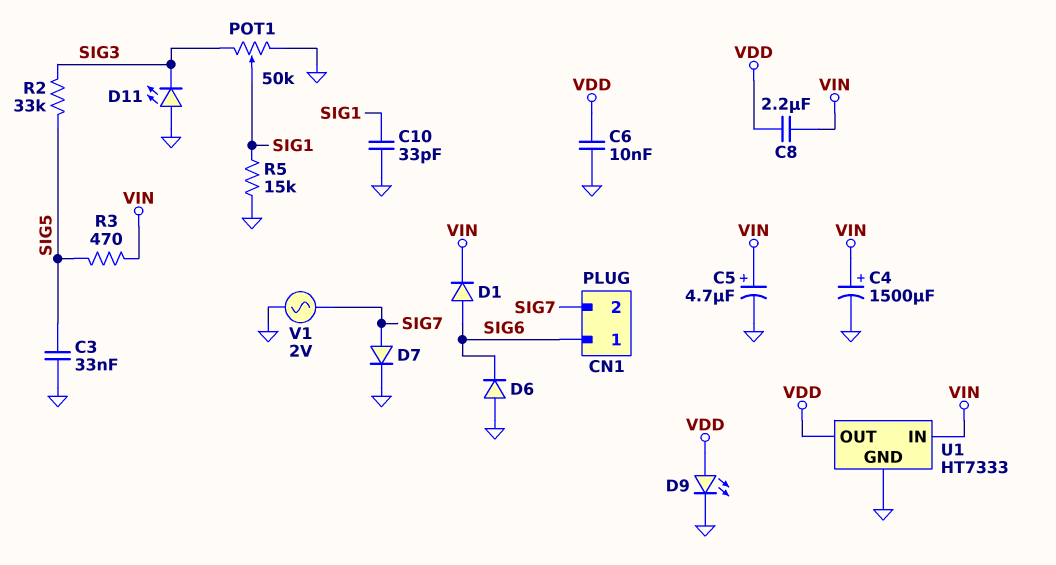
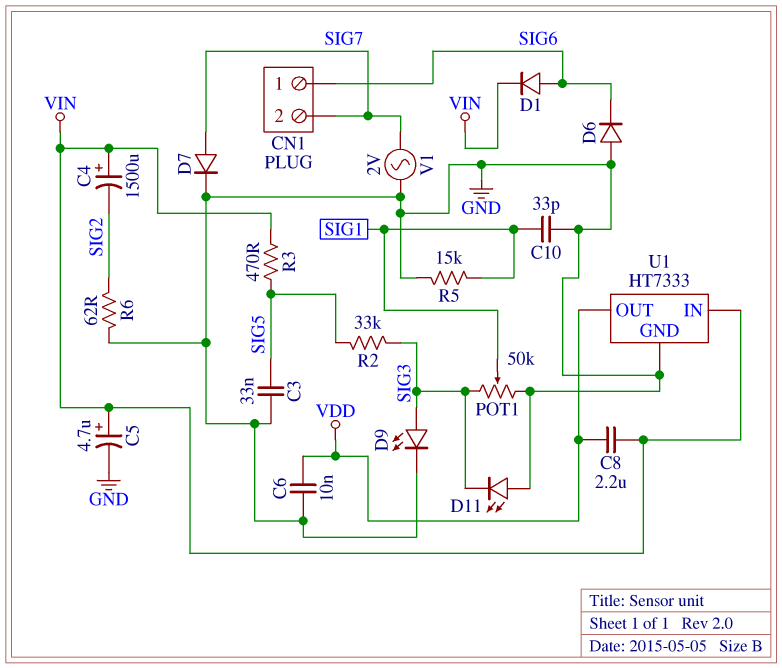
C4: 1500uF (plus VIN, minus GND) -> 1500uF (plus VIN, minus SIG2)
D9: LED (A VDD, K GND) -> LED (A SIG3, K GND)
R6: none -> 62 (GND, SIG2)

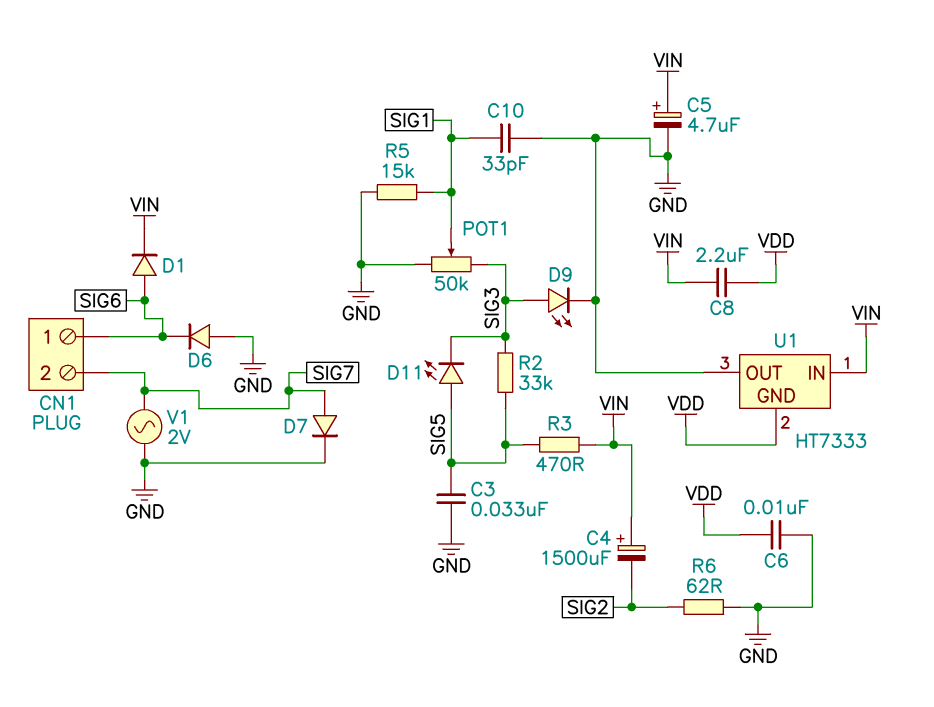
D11: LED (A GND, K SIG3) -> LED (A SIG5, K SIG3)
U1 pin GND: GND -> VDD
U1 pin OUT: VDD -> GND

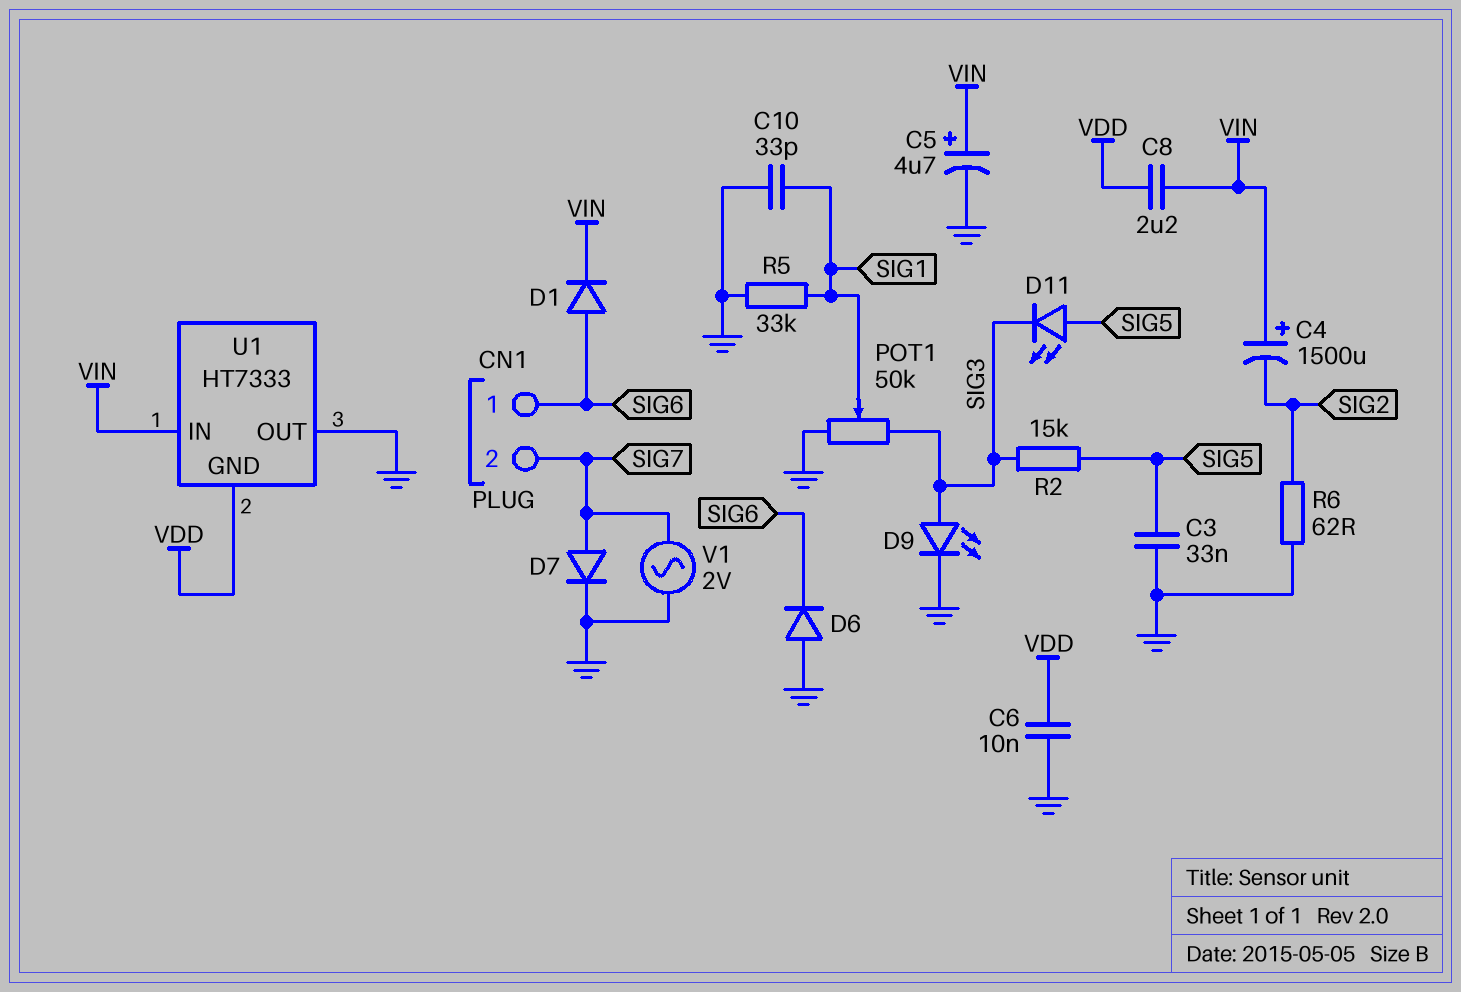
R2: 33k (SIG3, SIG5) -> 15k (SIG3, SIG5)
R3: 470 (SIG5, VIN) -> none
R5: 15k (GND, SIG1) -> 33k (GND, SIG1)

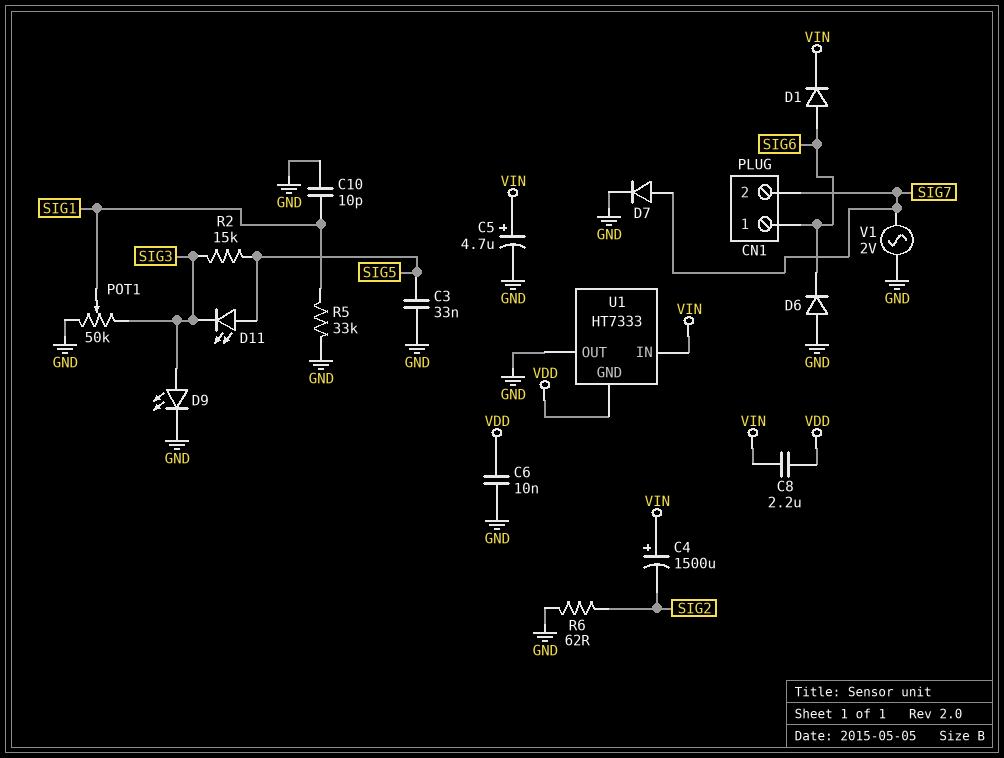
C10: 33pF (GND, SIG1) -> 10pF (GND, SIG1)

